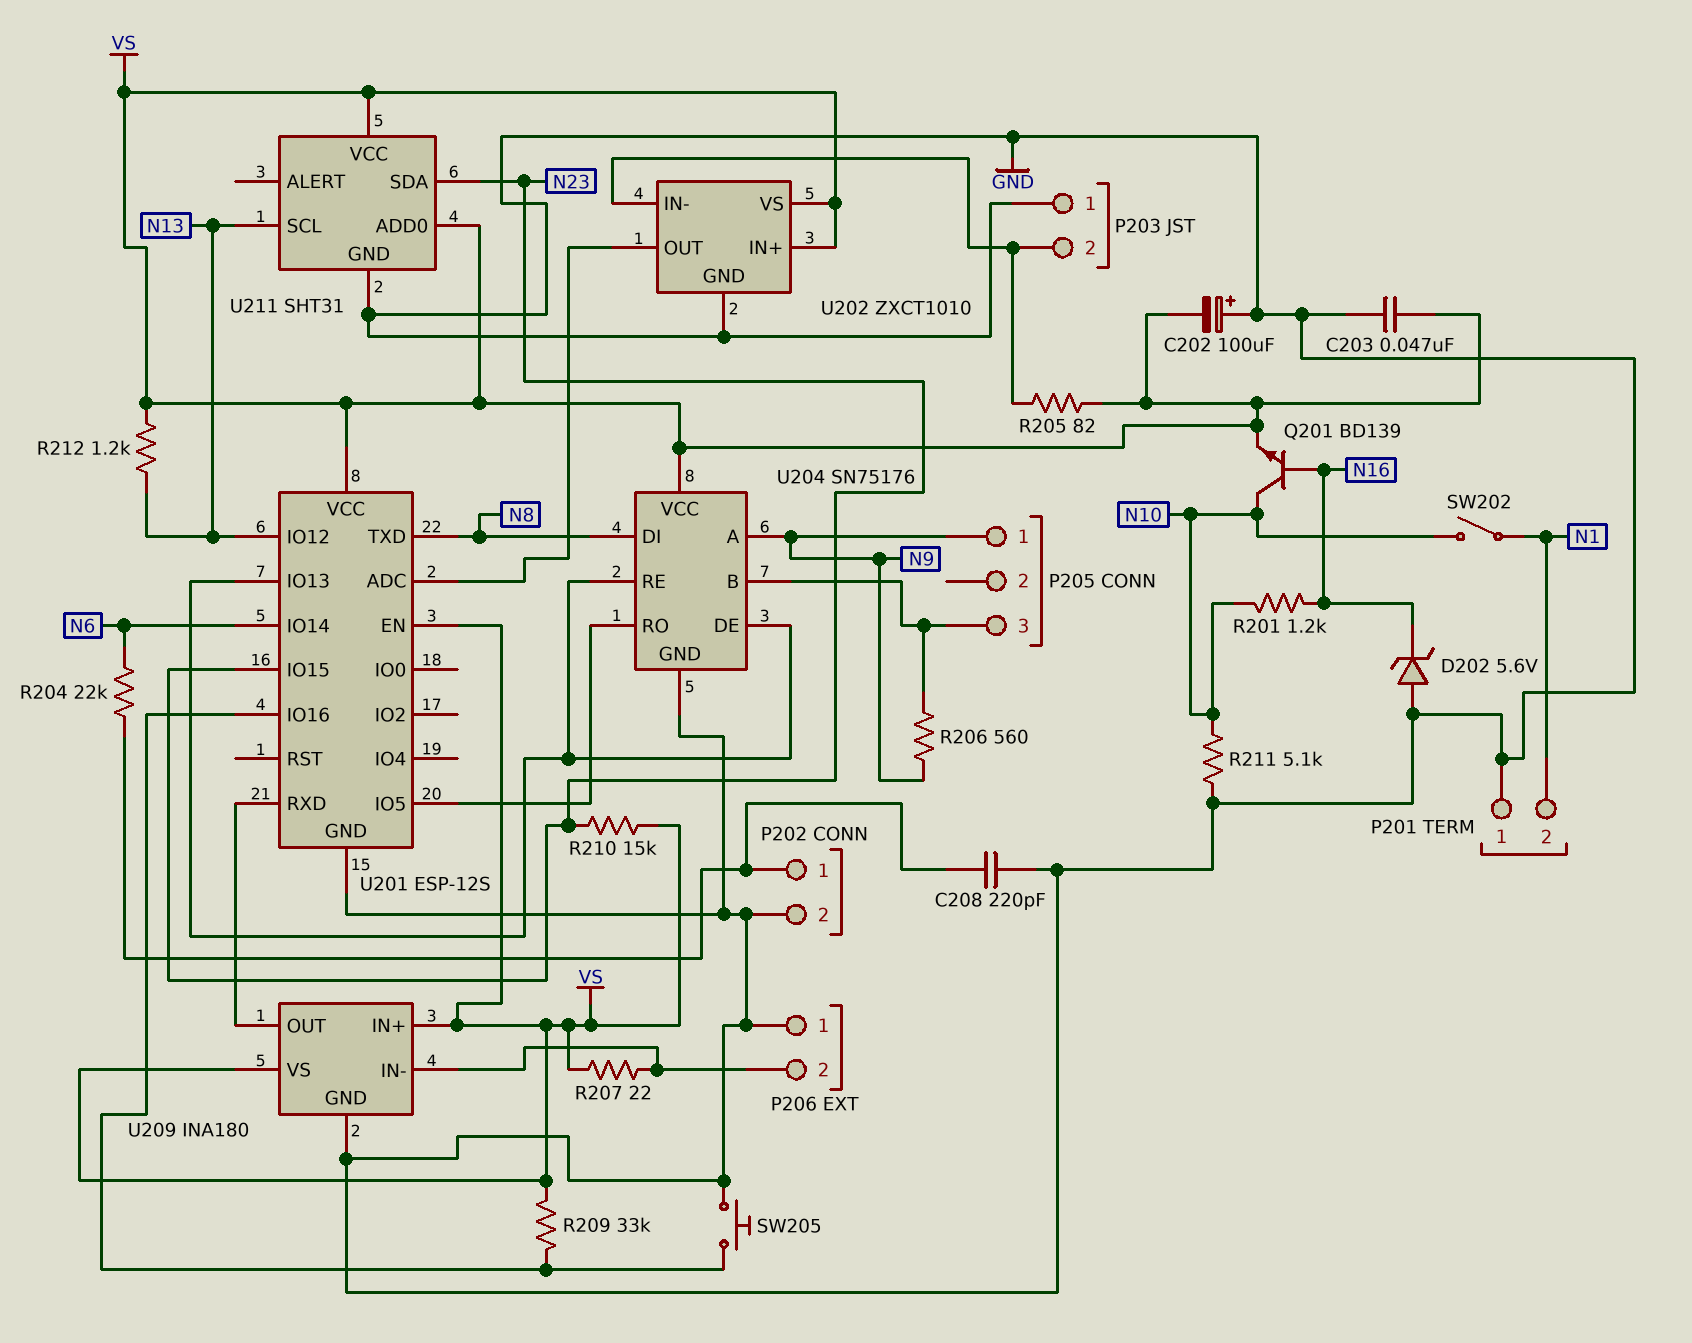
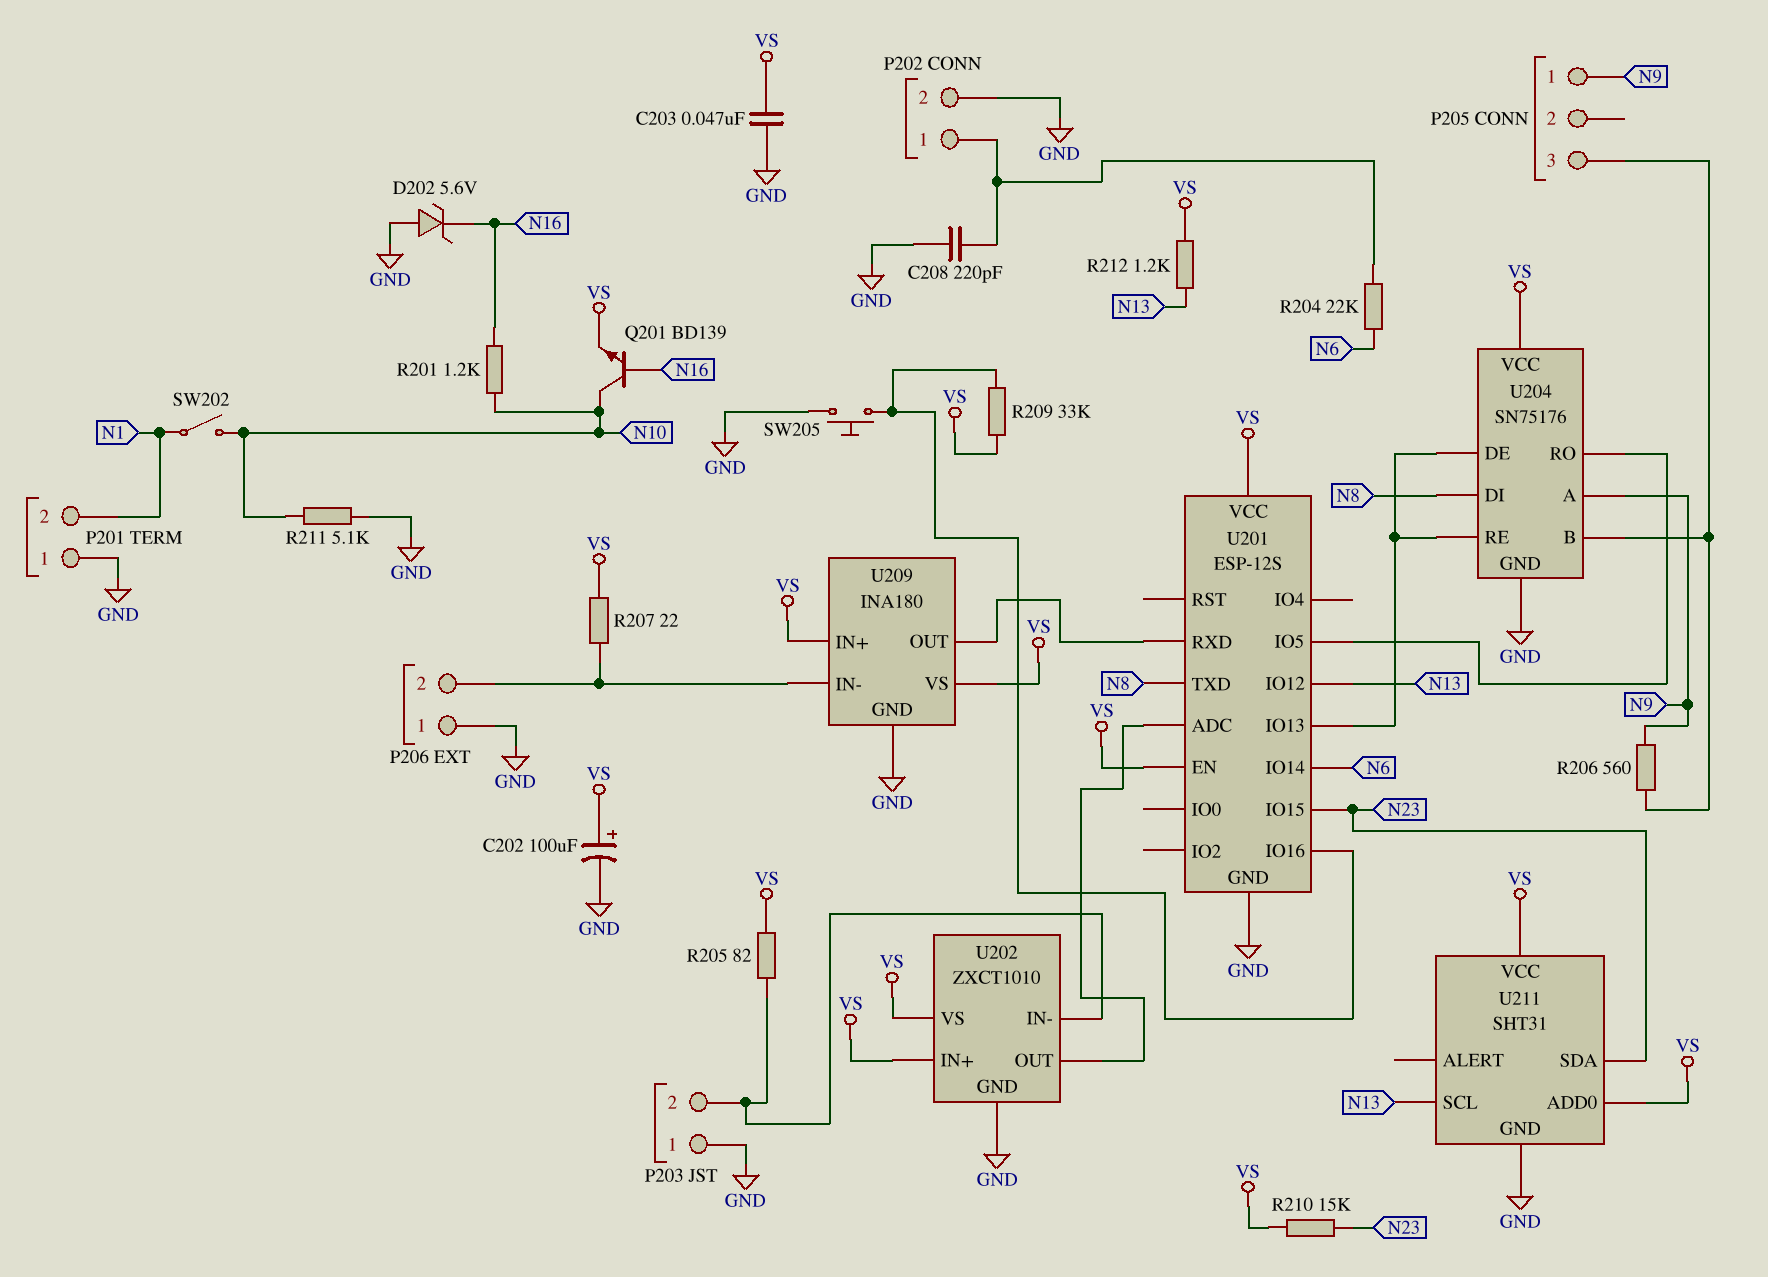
C202: 100uF (plus GND, minus VS) -> 100uF (plus VS, minus GND)

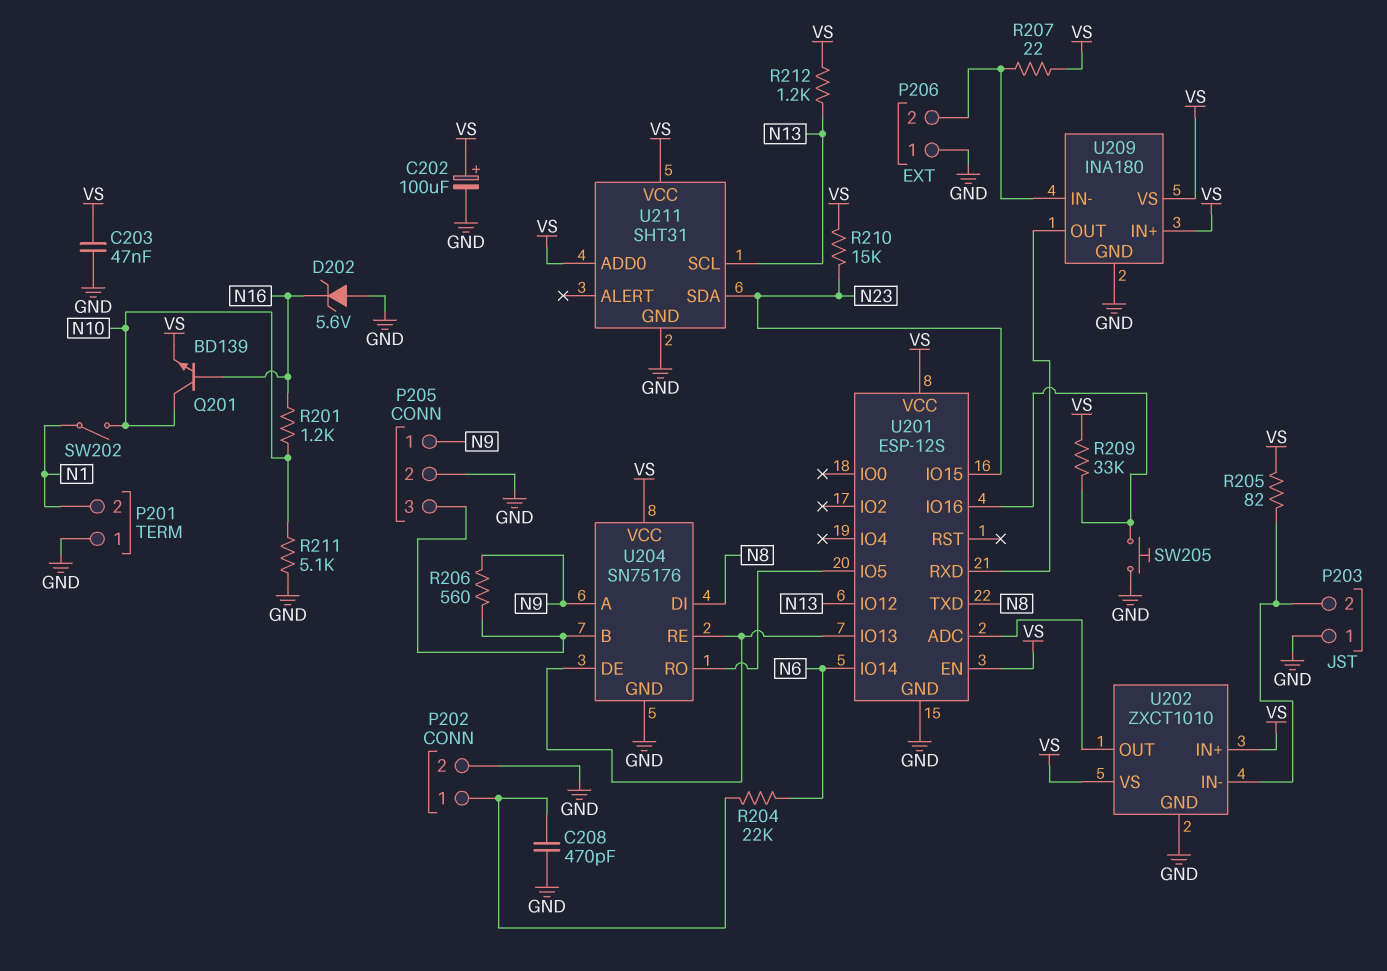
C208: 220pF (GND, P202/1) -> 470pF (GND, P202/1)
P205 pin 2: none -> GND

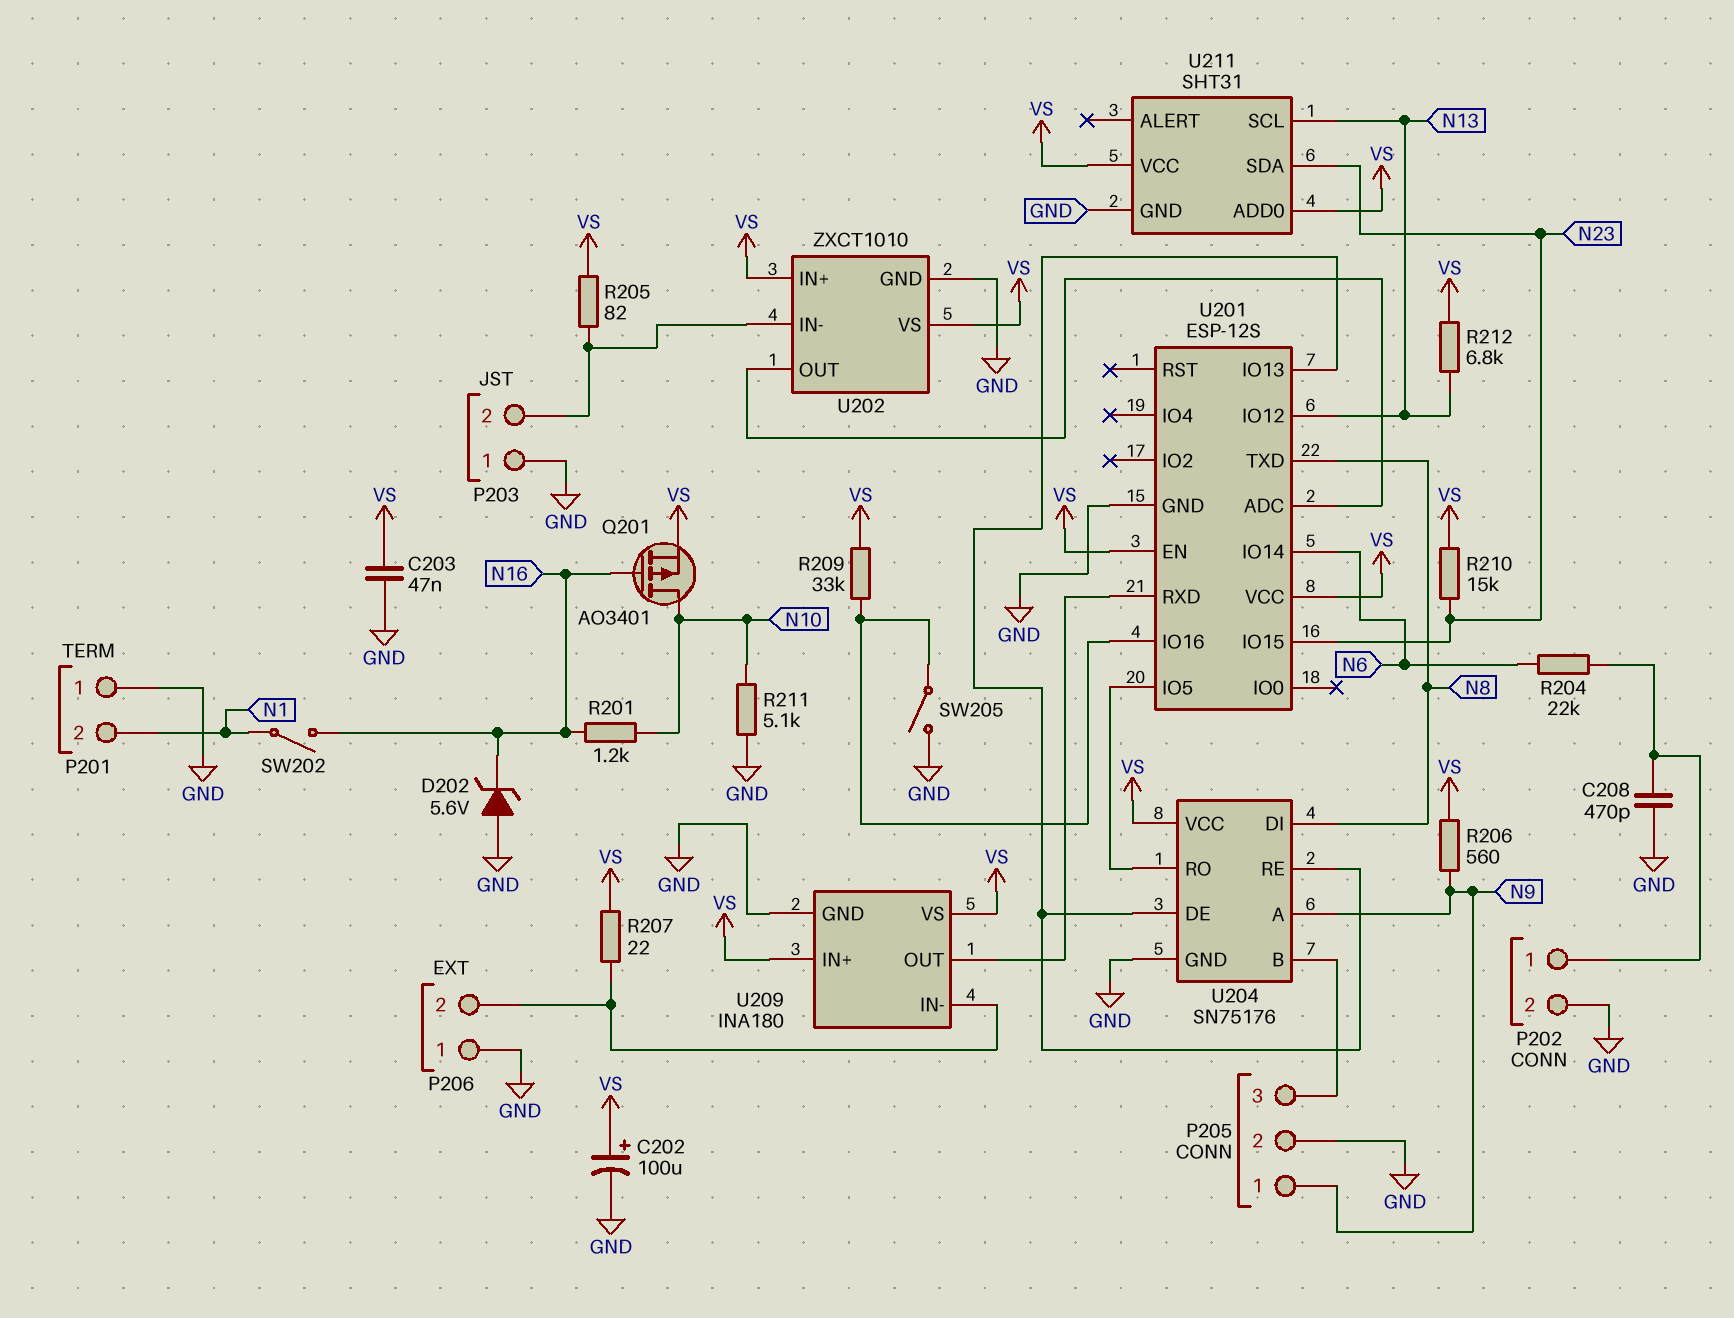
Q201: NPN BD139 (B N16, C N10, E VS) -> PMOS AO3401 (G N16, D N10, S VS)
R206: 560 (N9, P205/3) -> 560 (N9, VS)
R212: 1.2k (N13, VS) -> 6.8k (N13, VS)
SW202: switch (N1, N10) -> switch (N1, N16)
SW205: button (GND, U201/IO16) -> switch (GND, U201/IO16)

